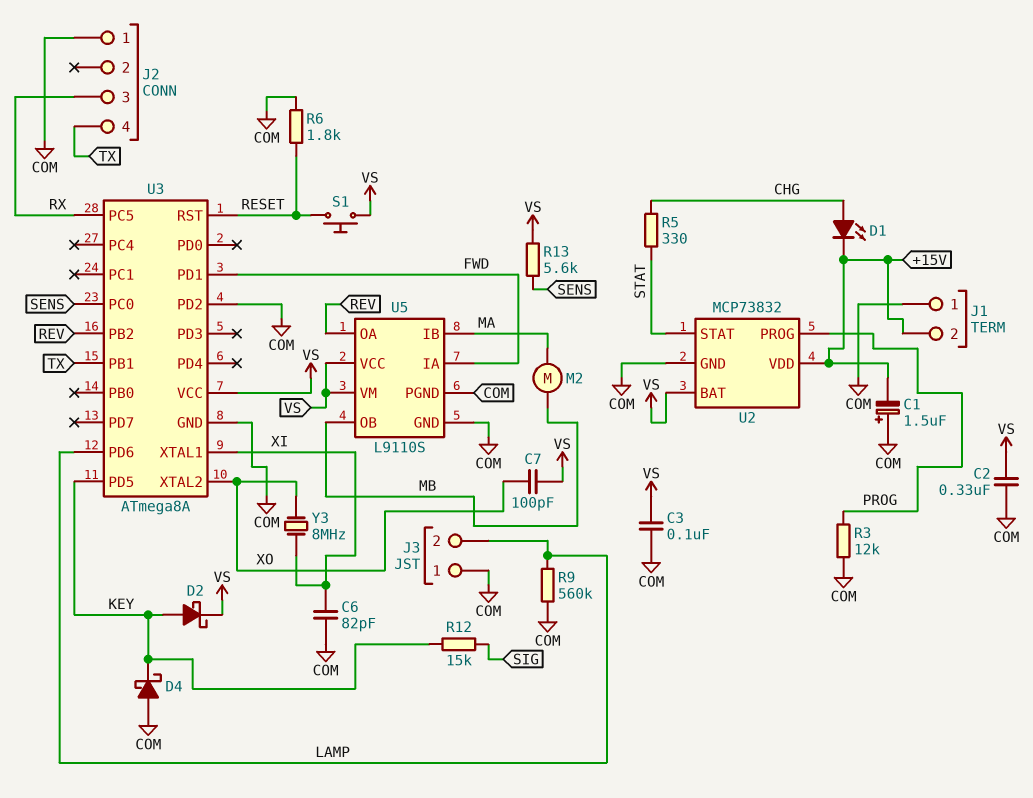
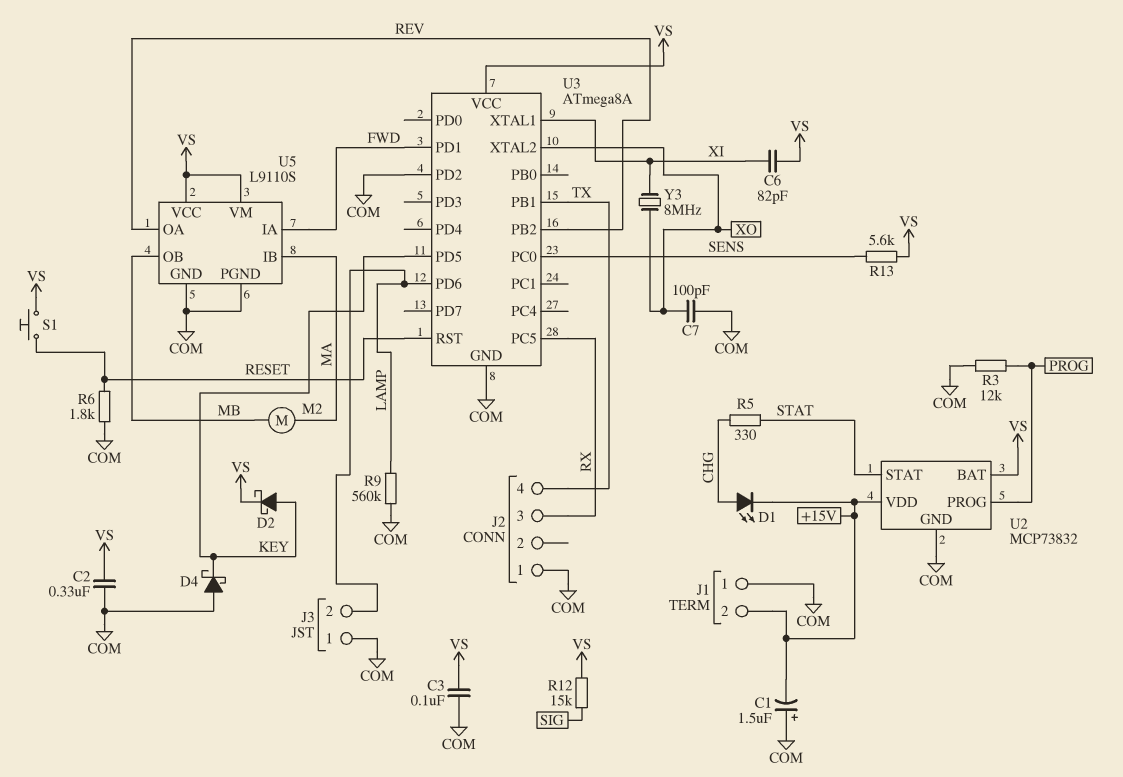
C6: 82pF (COM, XI) -> 82pF (VS, XI)
C7: 100pF (VS, XO) -> 100pF (COM, XO)
R12: 15k (KEY, SIG) -> 15k (SIG, VS)

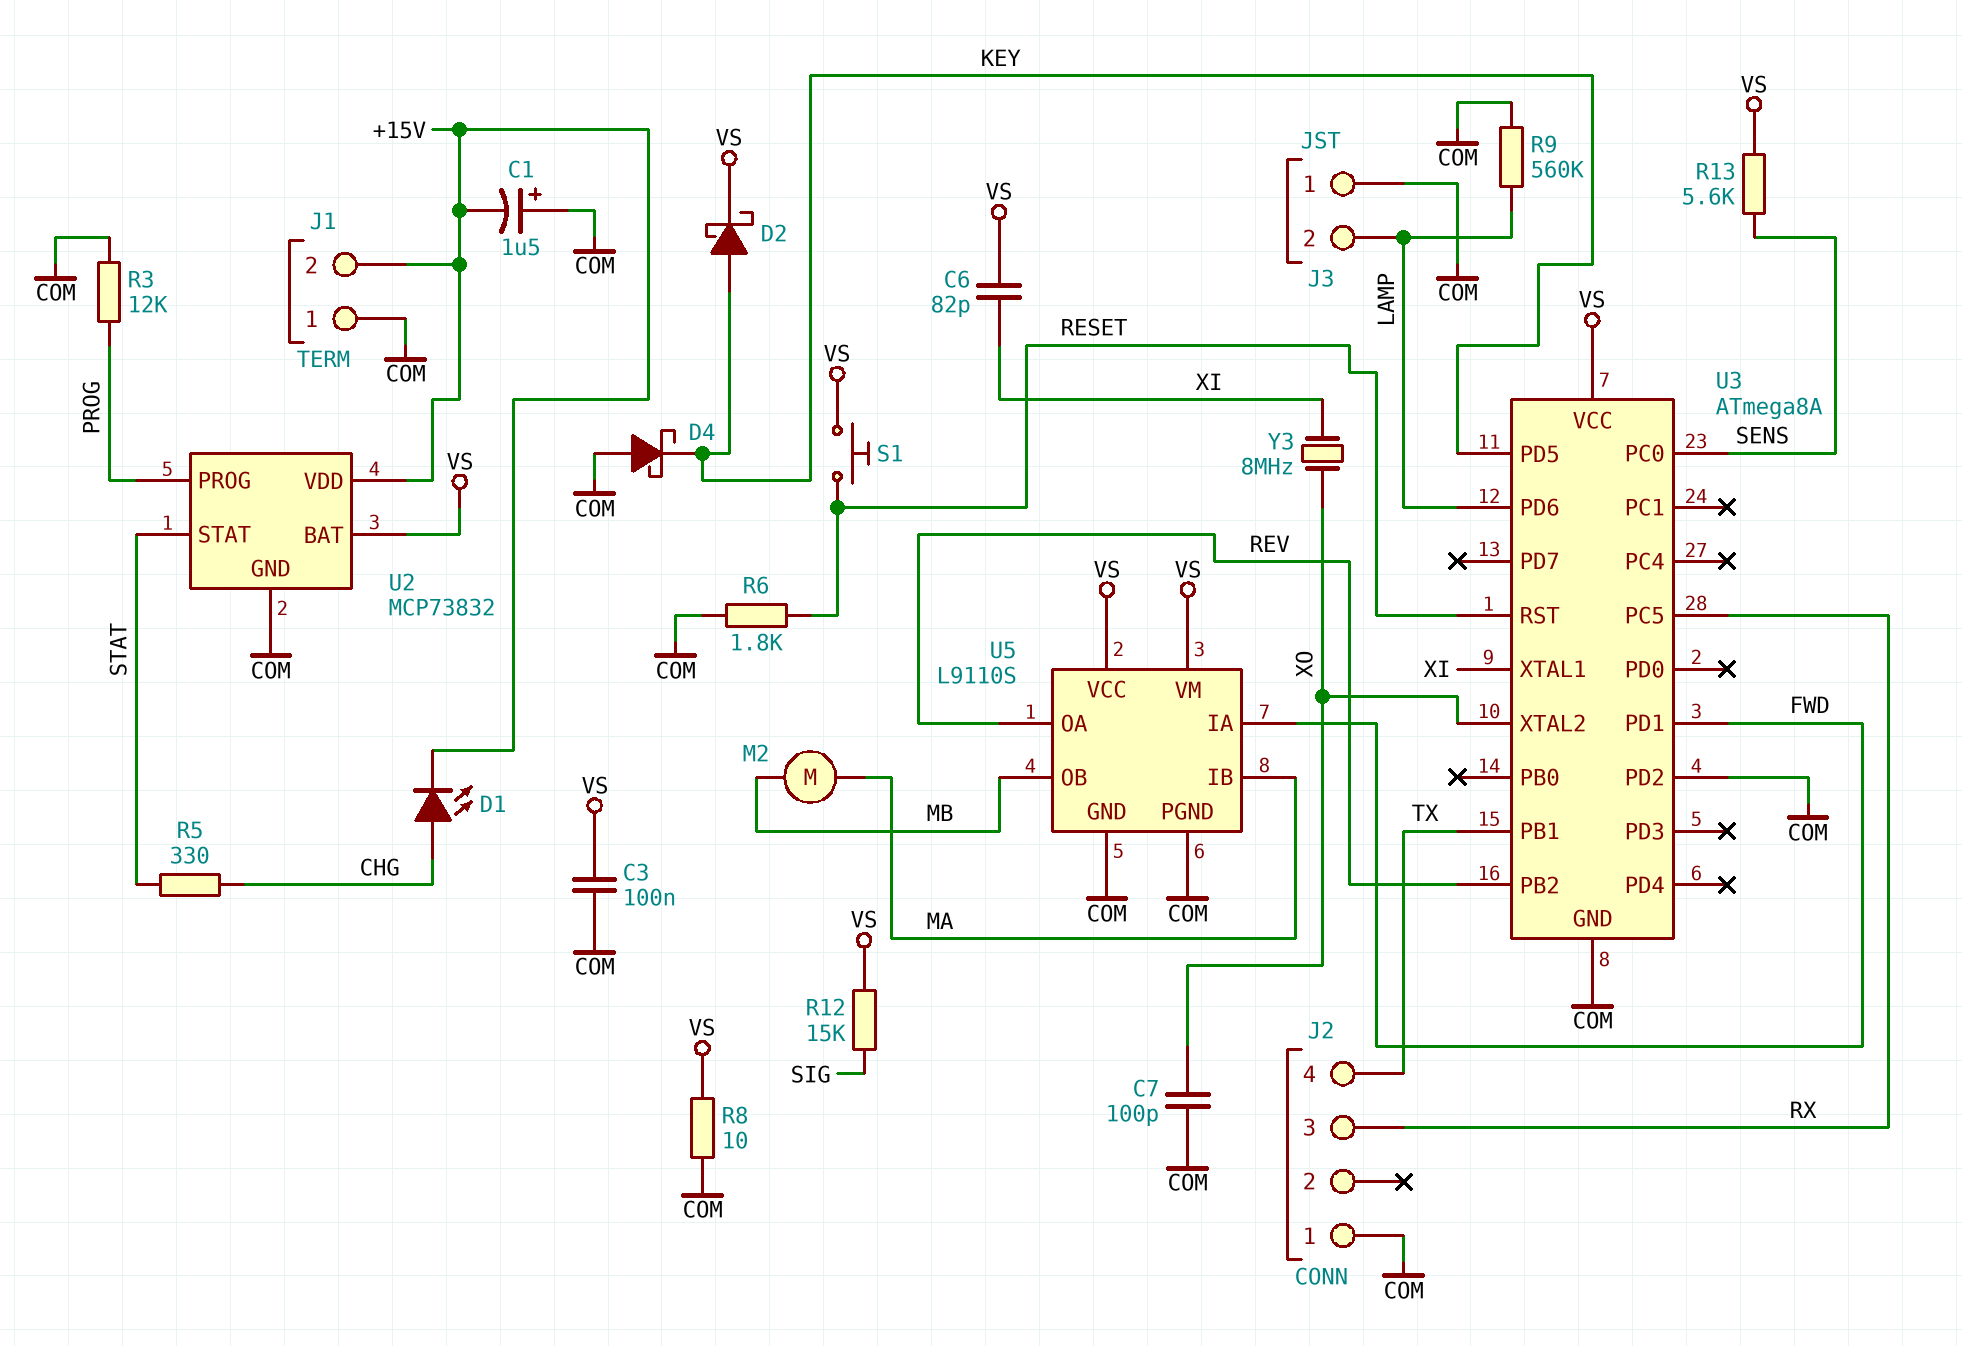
C2: 330nF (COM, VS) -> none
R8: none -> 10 (COM, VS)

